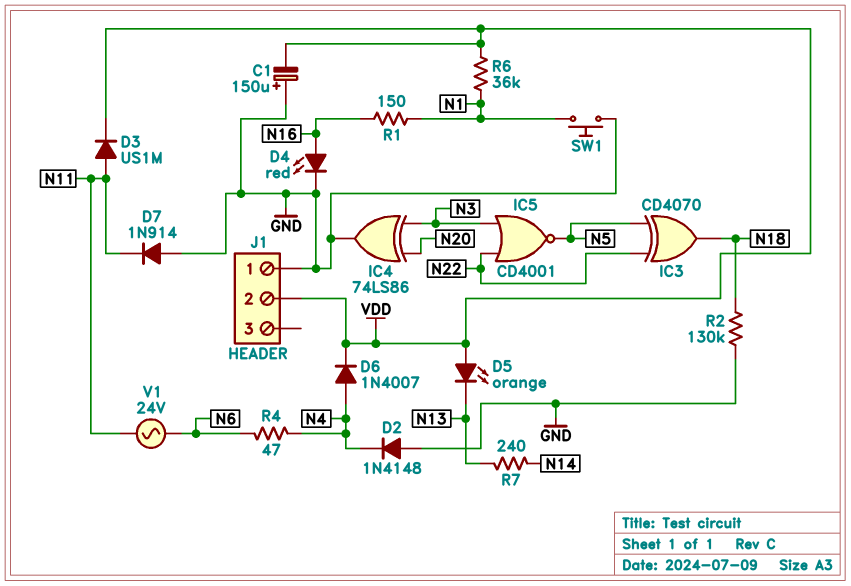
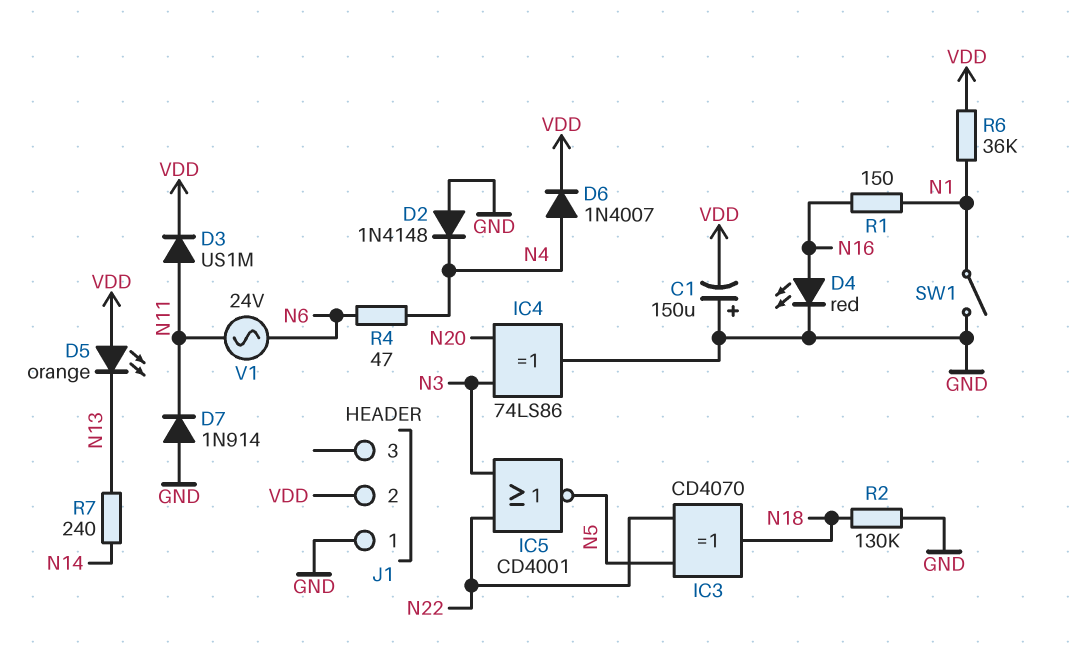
SW1: button (GND, N1) -> switch (GND, N1)

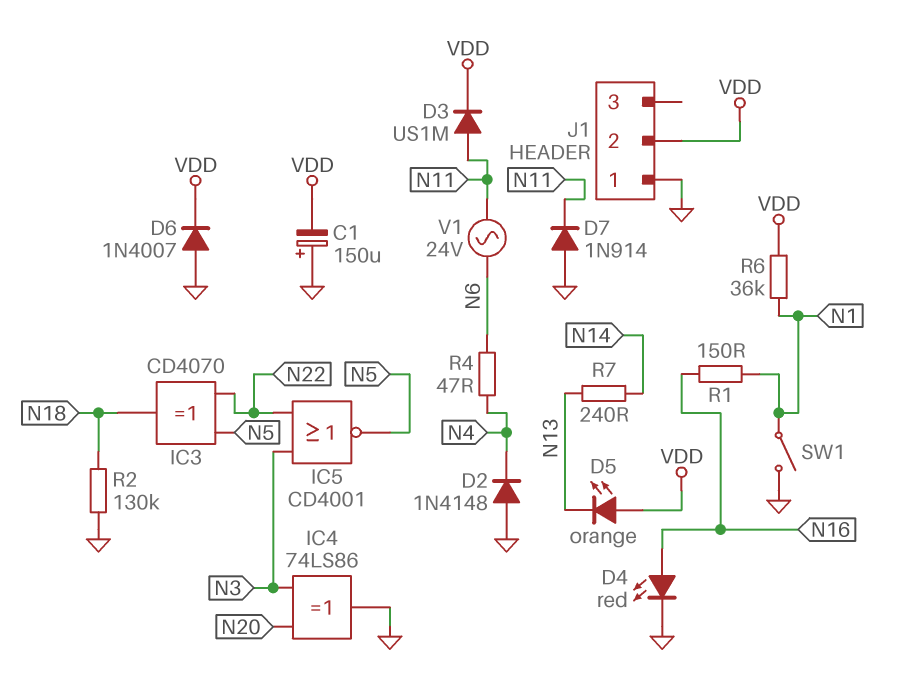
D6: diode 1N4007 (A N4, K VDD) -> diode 1N4007 (A GND, K VDD)

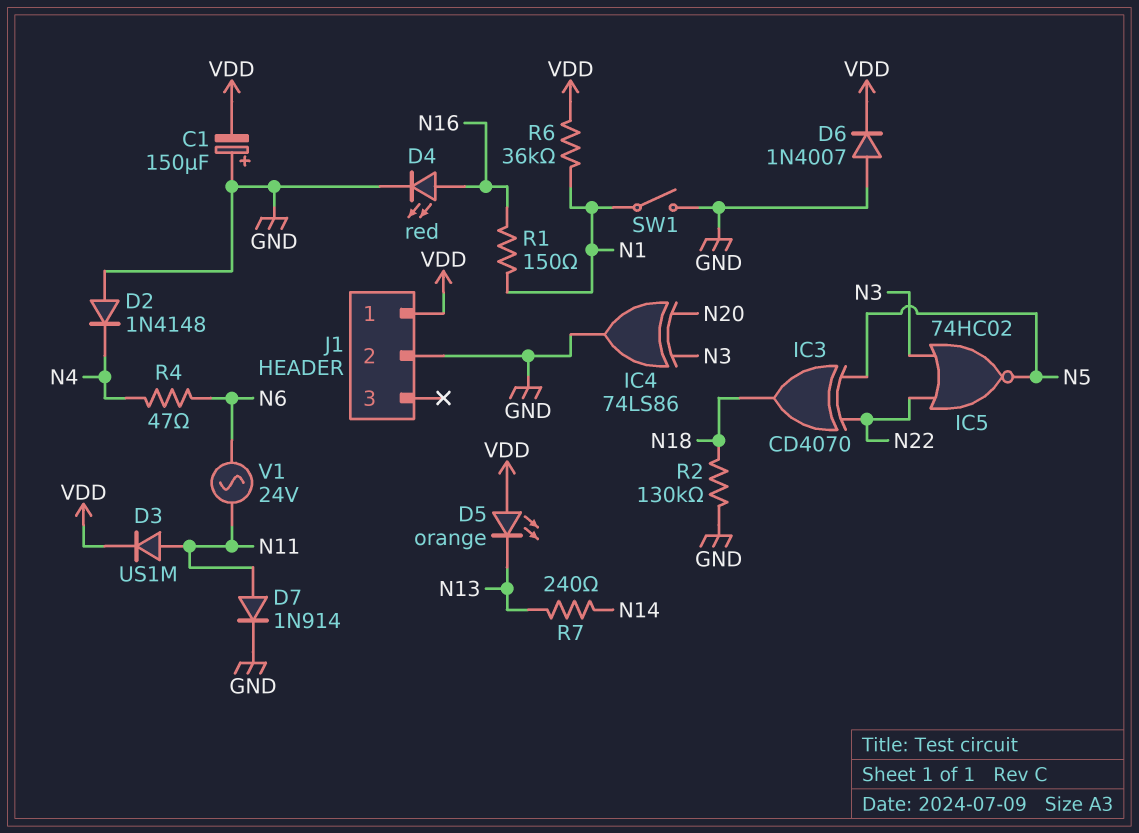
D7: diode 1N914 (A GND, K N11) -> diode 1N914 (A N11, K GND)
IC5: NOR CD4001 (in N3, in N22, out N5) -> NOR 74HC02 (in N3, in N22, out N5)
J1 pin 1: GND -> VDD
J1 pin 2: VDD -> GND

